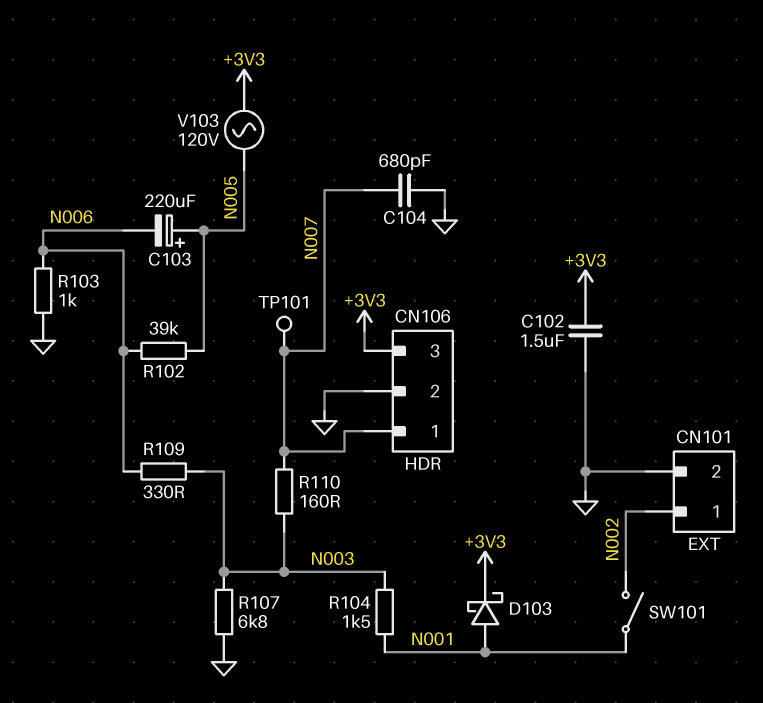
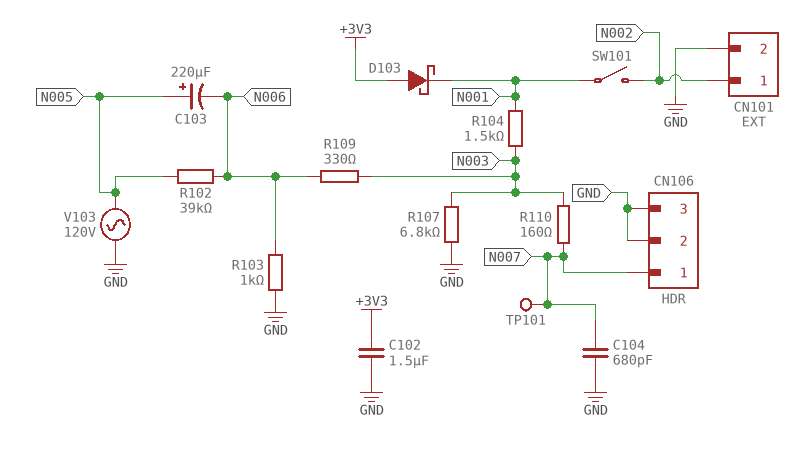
CN106 pin 3: +3V3 -> GND
D103: schottky (A N001, K +3V3) -> schottky (A +3V3, K N001)
V103: AC 120V (+3V3, N005) -> AC 120V (GND, N005)

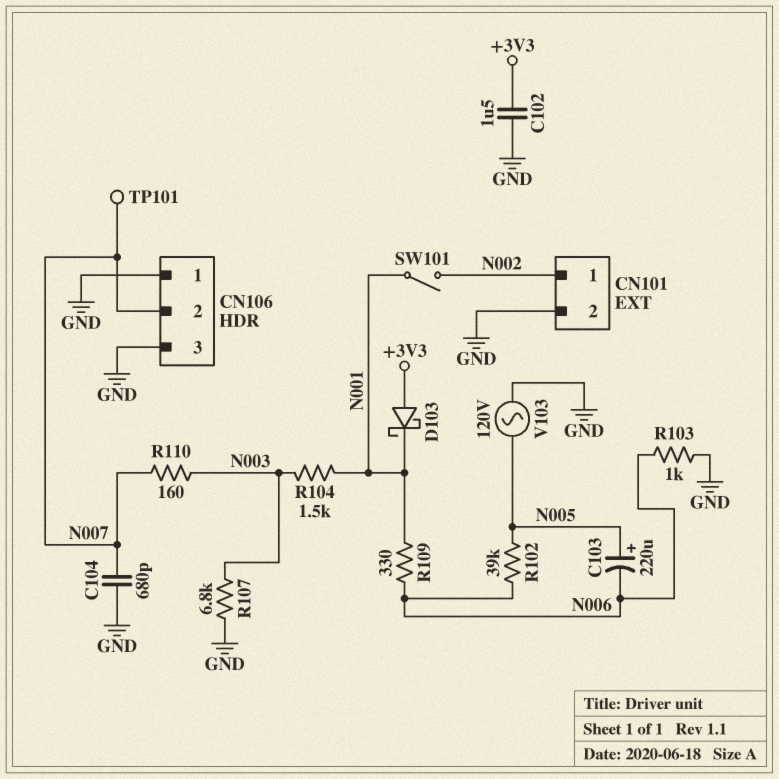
CN106 pin 1: N007 -> GND
CN106 pin 2: GND -> N007
R109: 330 (N003, N006) -> 330 (N001, N006)

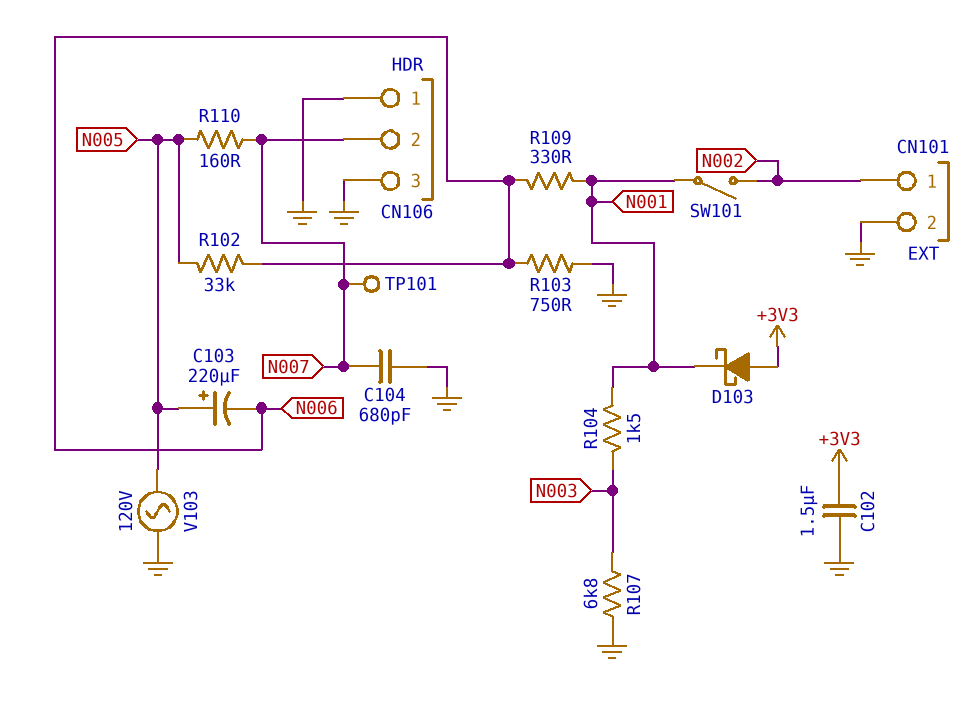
R102: 39k (N005, N006) -> 33k (N005, N006)
R103: 1k (GND, N006) -> 750 (GND, N006)
R110: 160 (N003, N007) -> 160 (N005, N007)

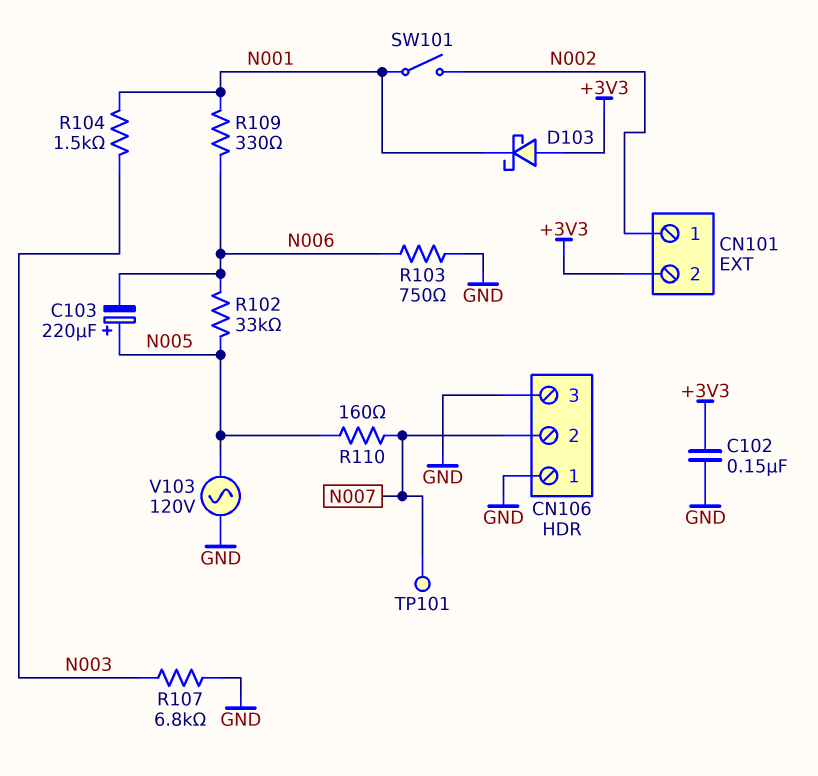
C102: 1.5uF (+3V3, GND) -> 150nF (+3V3, GND)
C104: 680pF (GND, N007) -> none
CN101 pin 2: GND -> +3V3

